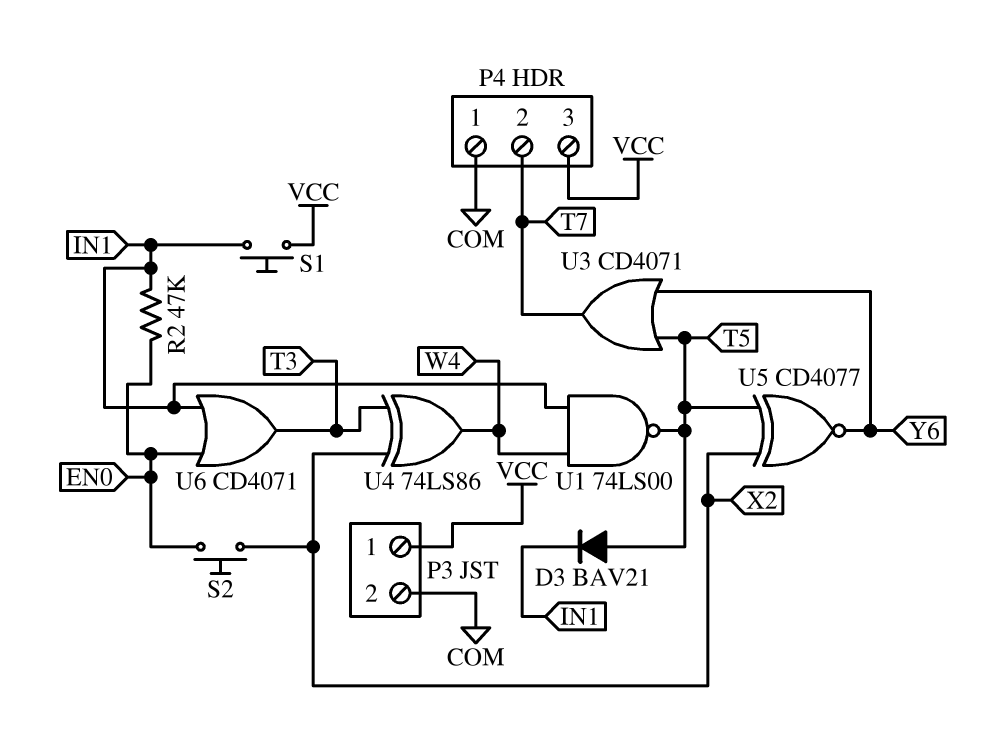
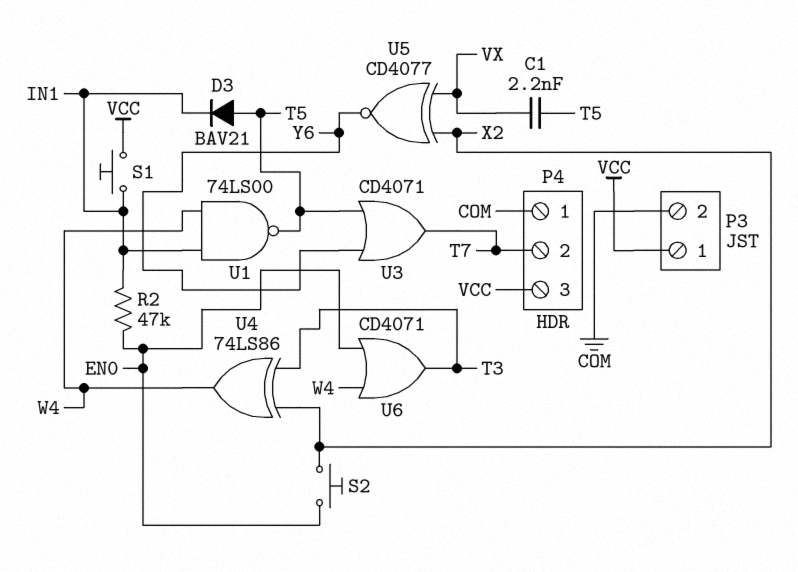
C1: none -> 2.2nF (T5, VX)
U5: XNOR CD4077 (in T5, in X2, out Y6) -> XNOR CD4077 (in VX, in X2, out Y6)
U6: OR CD4071 (in EN0, in IN1, out T3) -> OR CD4071 (in EN0, in W4, out T3)

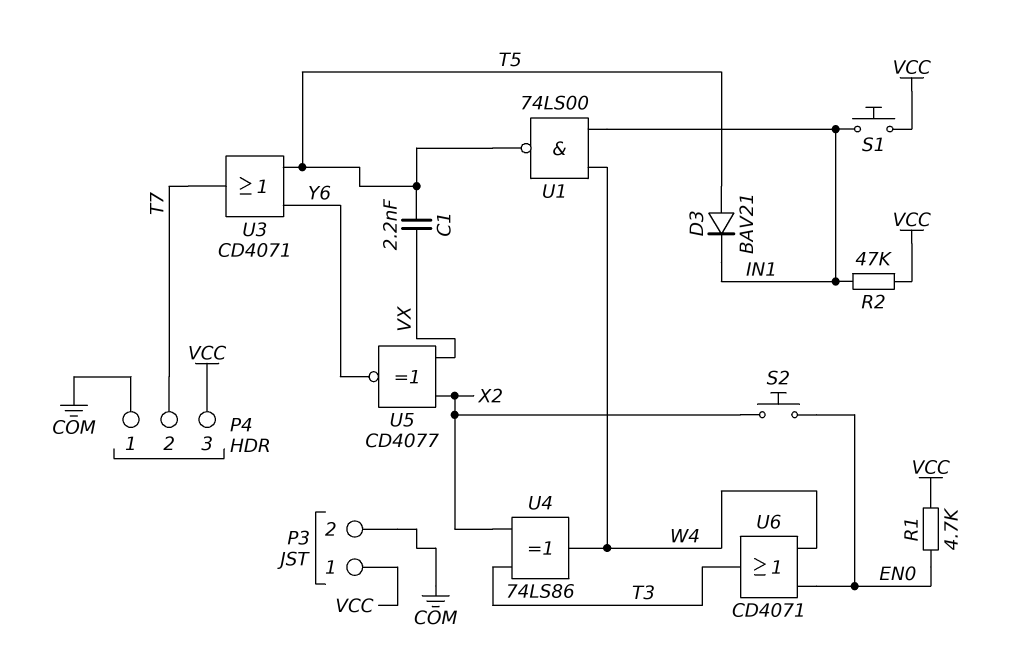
R1: none -> 4.7k (EN0, VCC)
R2: 47k (EN0, IN1) -> 47k (IN1, VCC)

